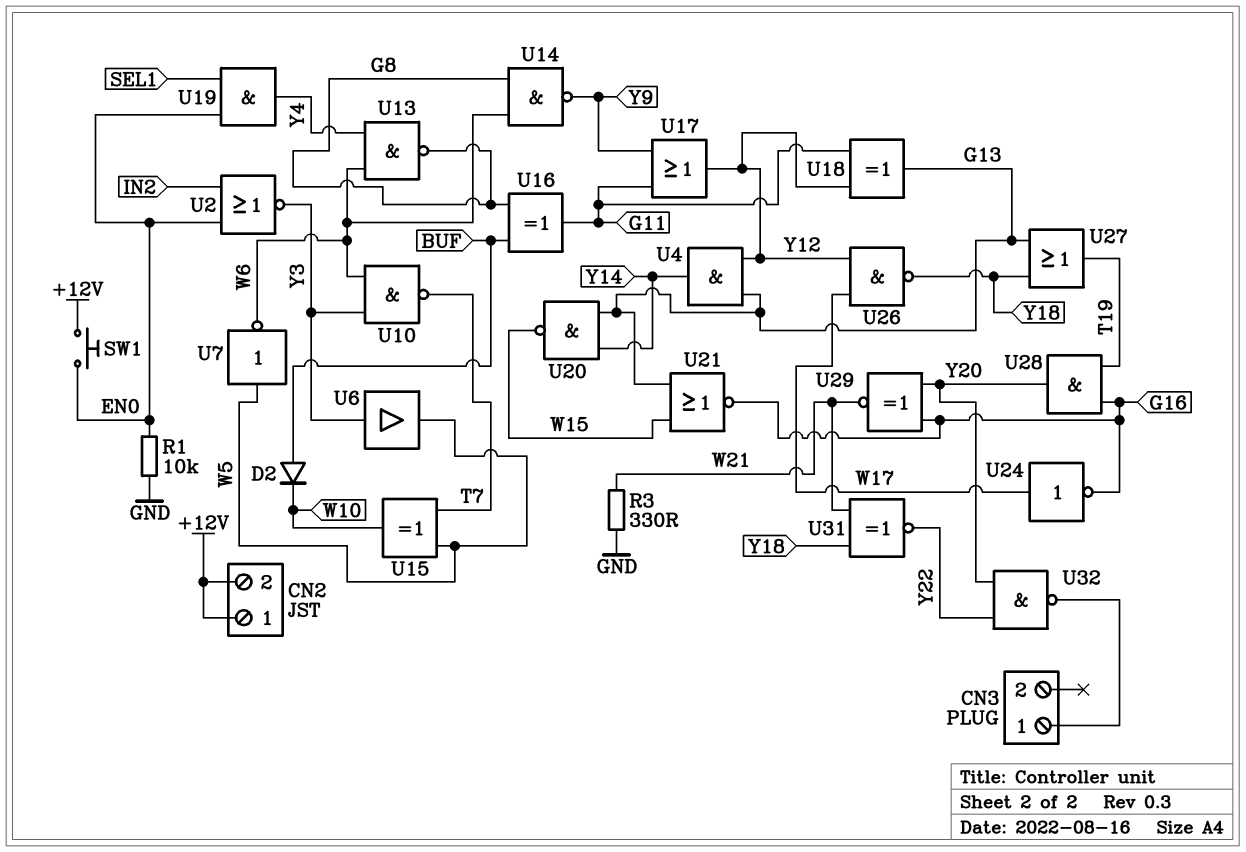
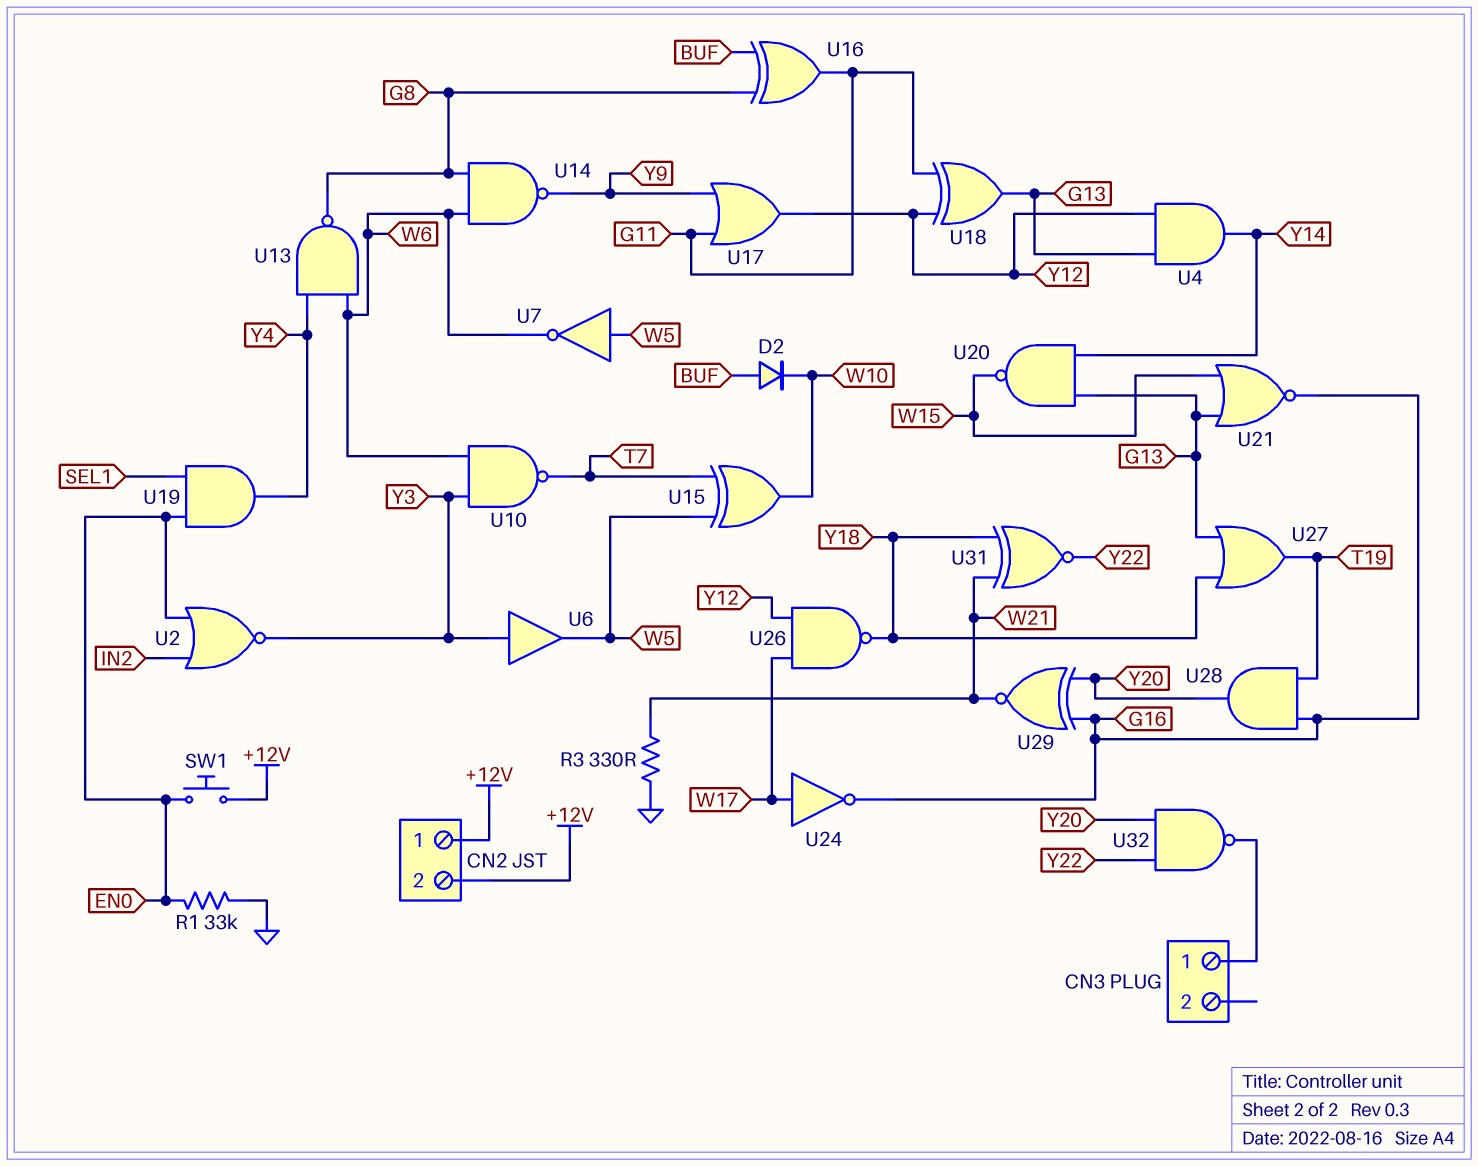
R1: 10k (EN0, GND) -> 33k (EN0, GND)

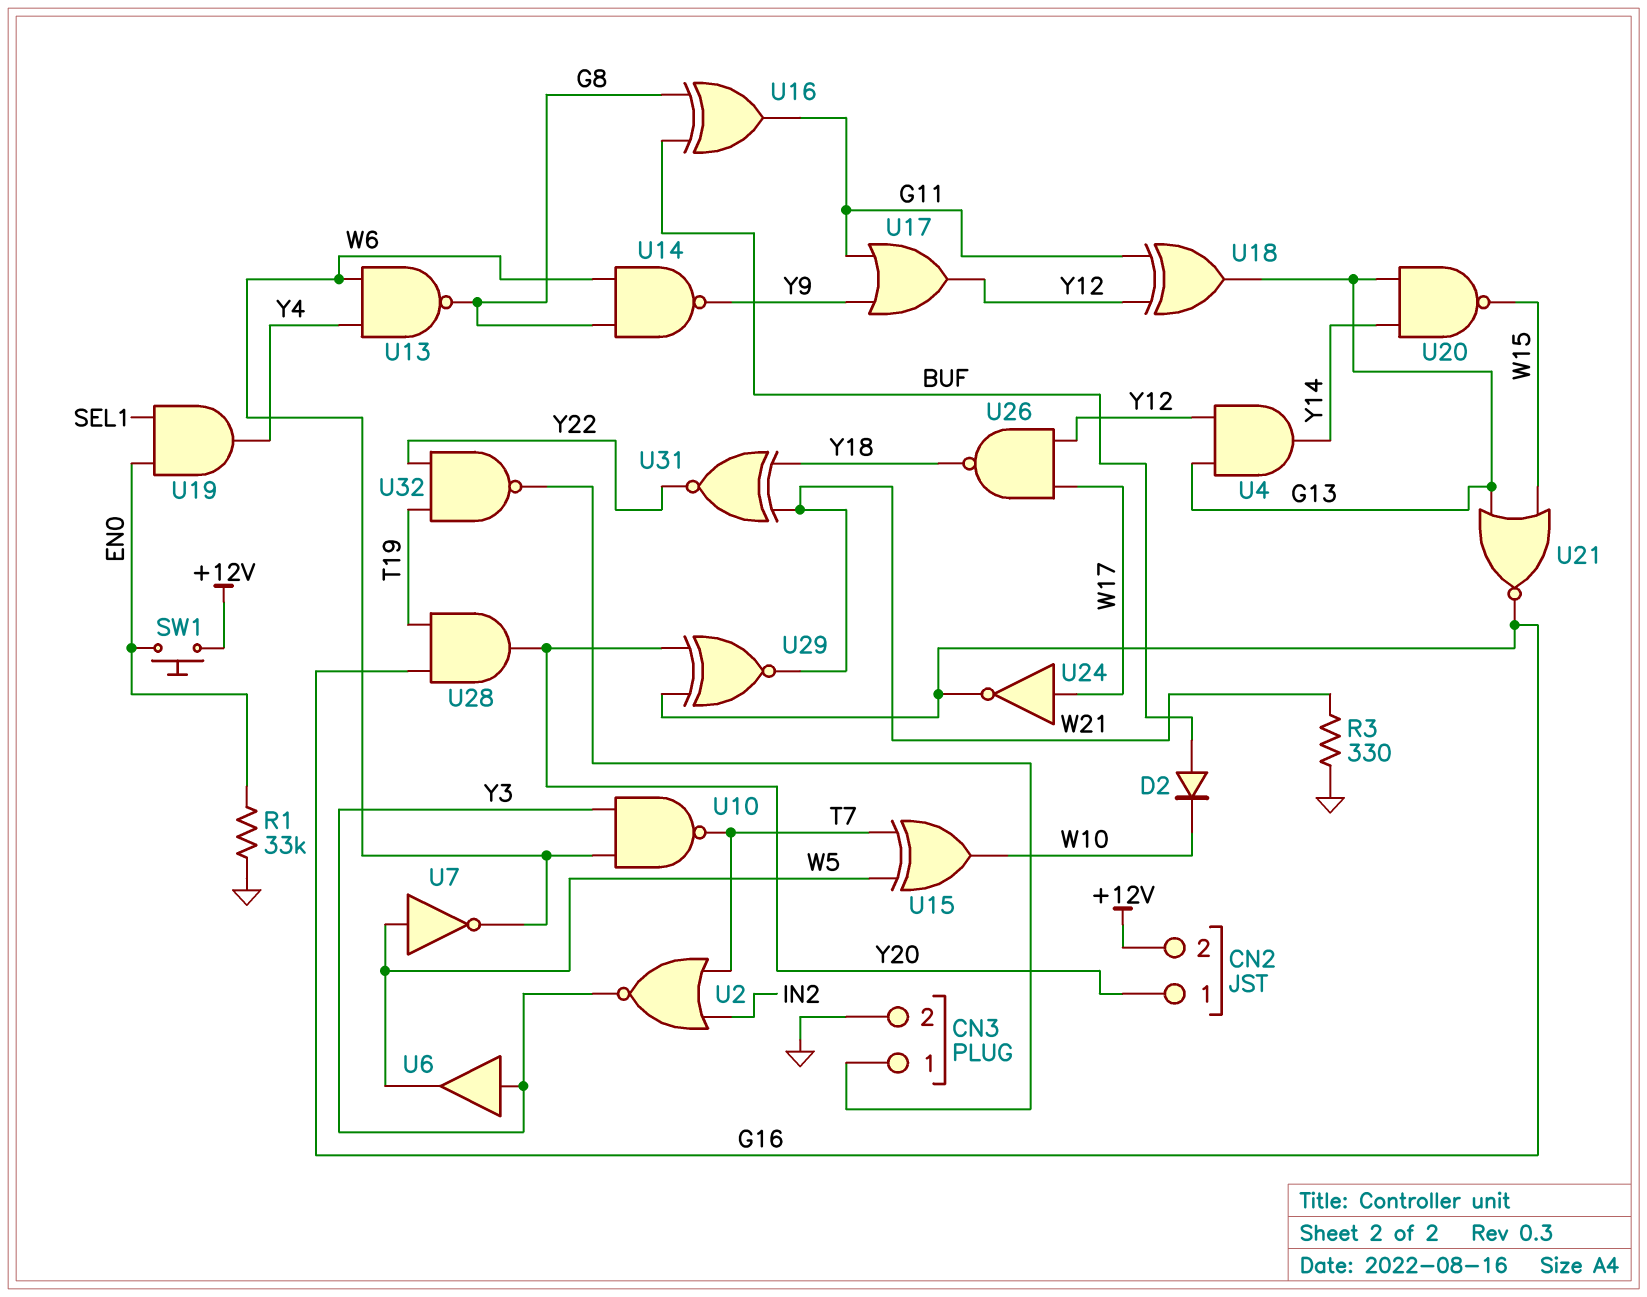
CN2 pin 1: +12V -> Y20
CN3 pin 2: none -> GND
U2: NOR (in EN0, in IN2, out Y3) -> NOR (in IN2, in T7, out Y3)
U27: OR (in G13, in Y18, out T19) -> none
U32: NAND (in Y20, in Y22, out CN3/1) -> NAND (in T19, in Y22, out CN3/1)

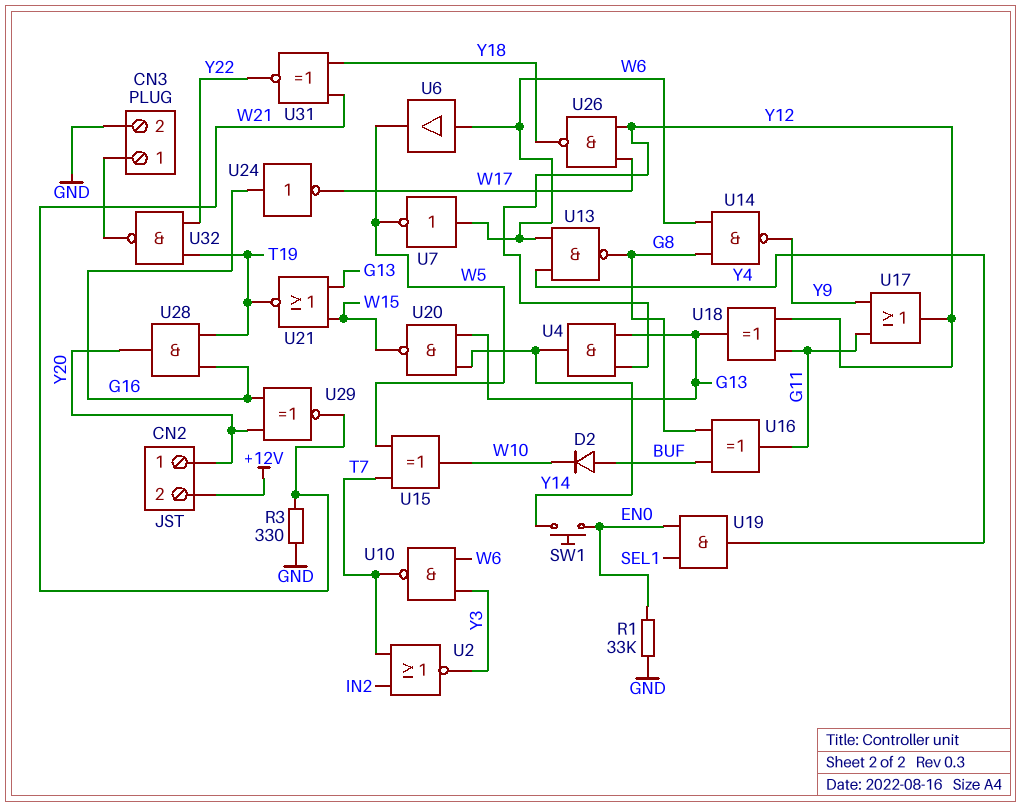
SW1: button (+12V, EN0) -> button (EN0, Y14)
U6: buffer (in Y3, out W5) -> buffer (in W6, out W5)
U7: NOT (in W5, out W6) -> NOT (in W6, out W5)
U21: NOR (in G13, in W15, out G16) -> NOR (in G13, in W15, out T19)
U24: NOT (in W17, out G16) -> NOT (in G16, out W17)

